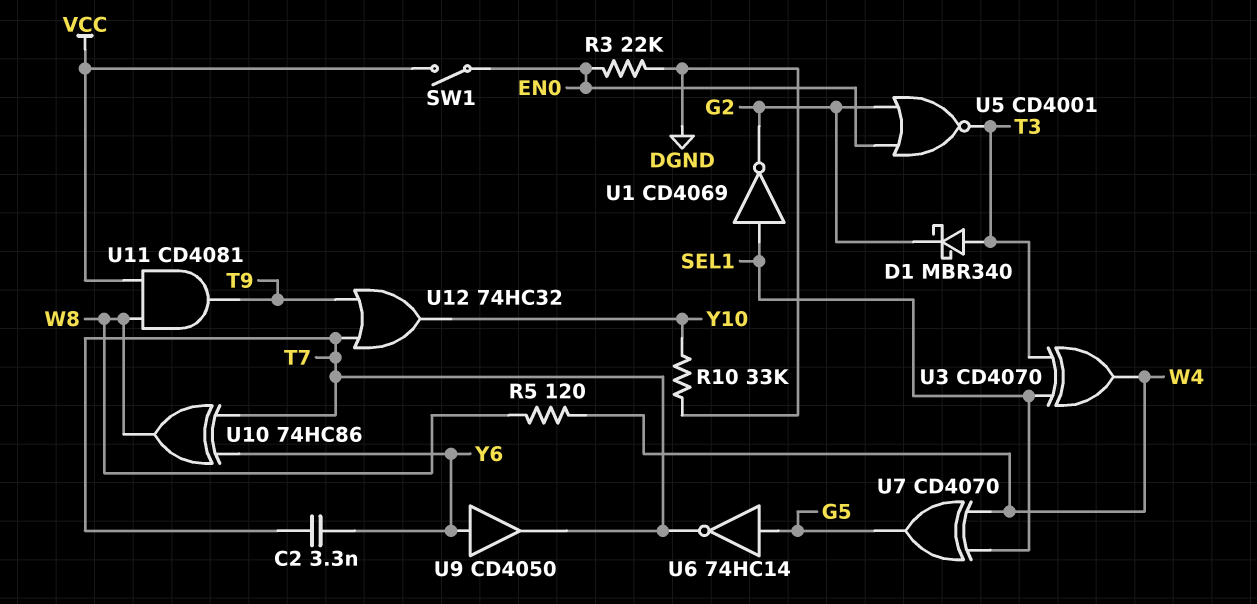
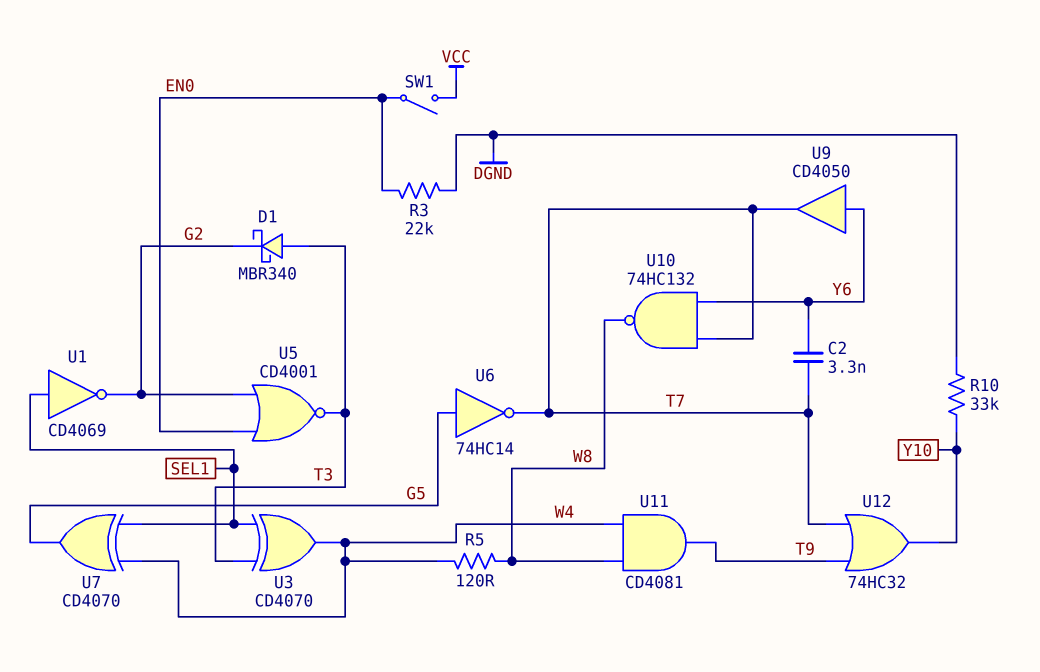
U10: XOR 74HC86 (in T7, in Y6, out W8) -> NAND 74HC132 (in T7, in Y6, out W8)
U11: AND CD4081 (in VCC, in W8, out T9) -> AND CD4081 (in W4, in W8, out T9)

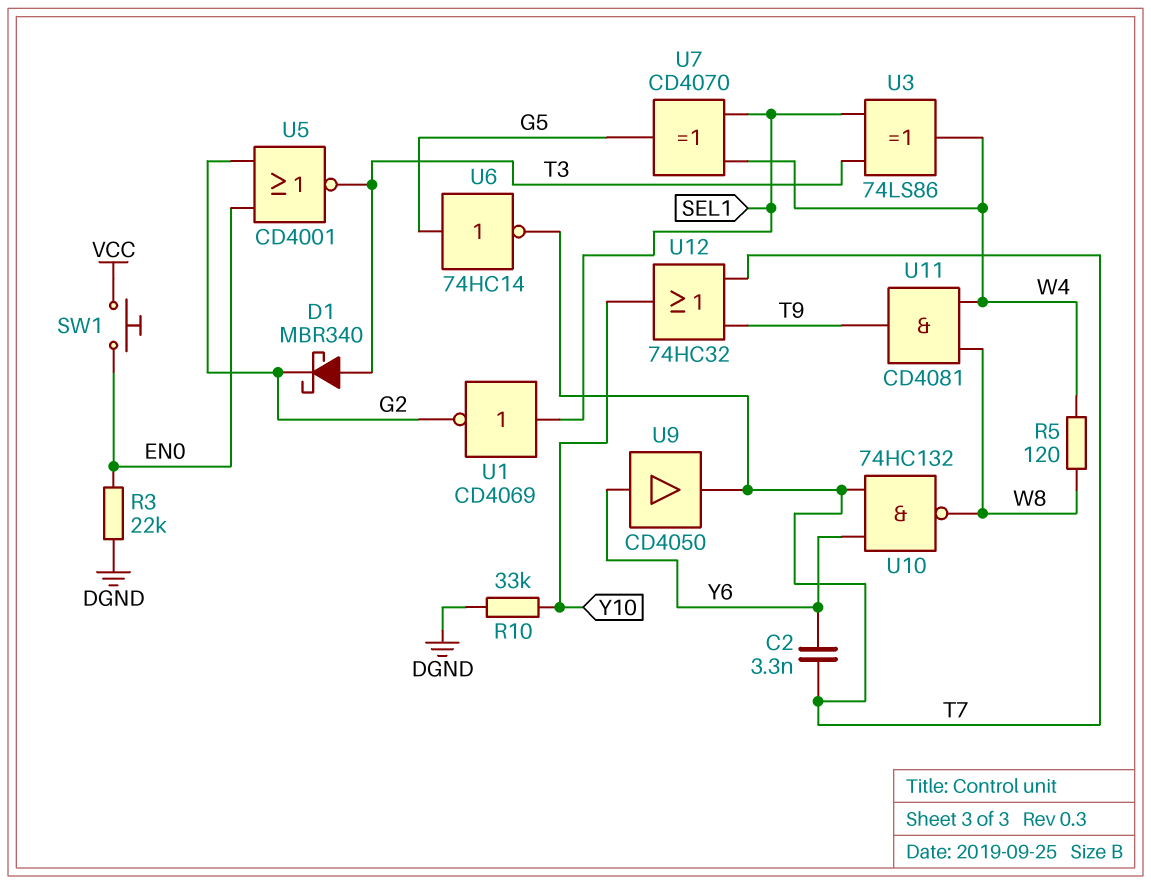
SW1: switch (EN0, VCC) -> button (EN0, VCC)
U3: XOR CD4070 (in SEL1, in T3, out W4) -> XOR 74LS86 (in SEL1, in T3, out W4)

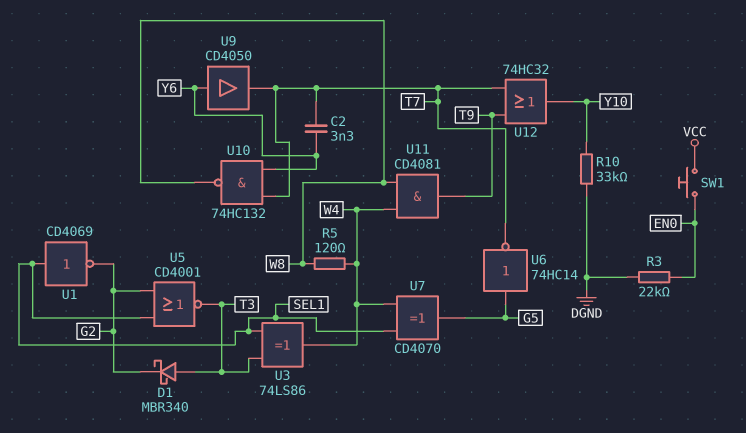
U5: NOR CD4001 (in EN0, in G2, out T3) -> NOR CD4001 (in G2, in SEL1, out T3)

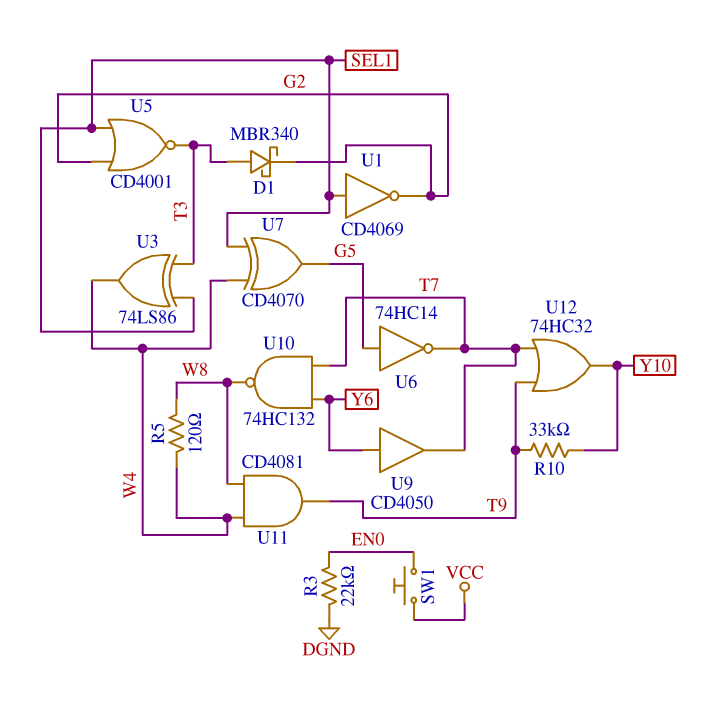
C2: 3.3nF (T7, Y6) -> none
R10: 33k (DGND, Y10) -> 33k (T9, Y10)

